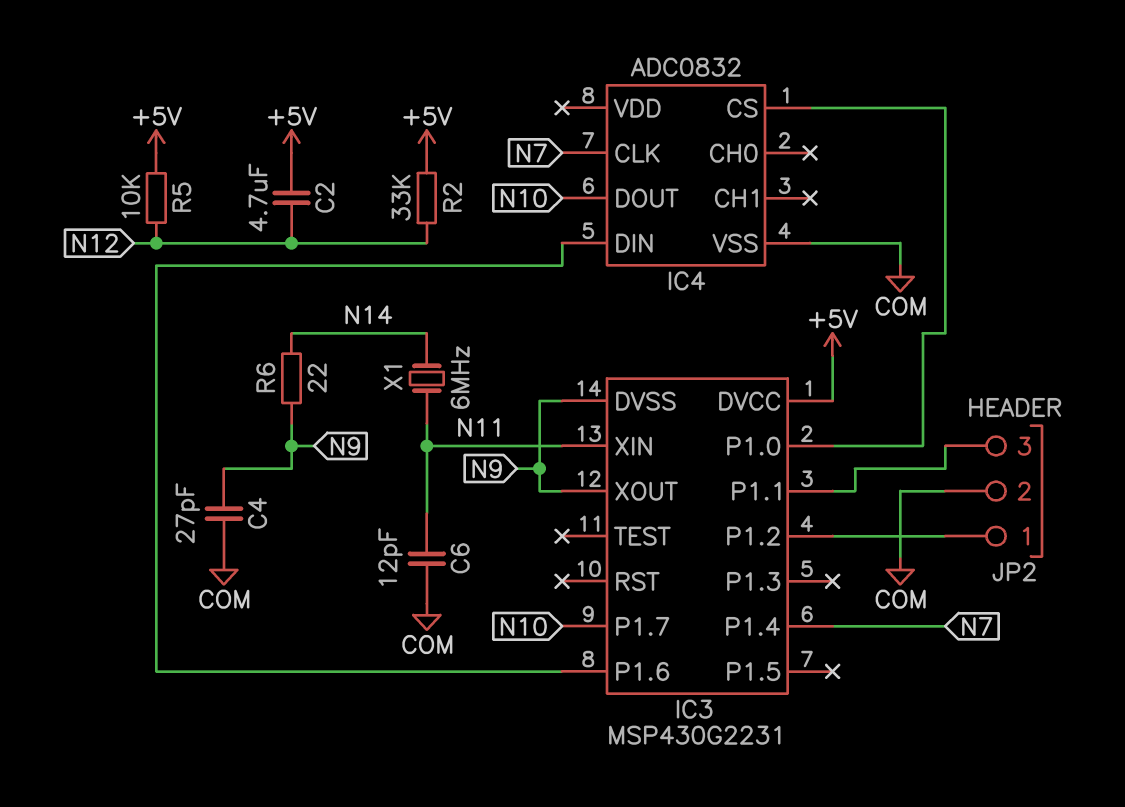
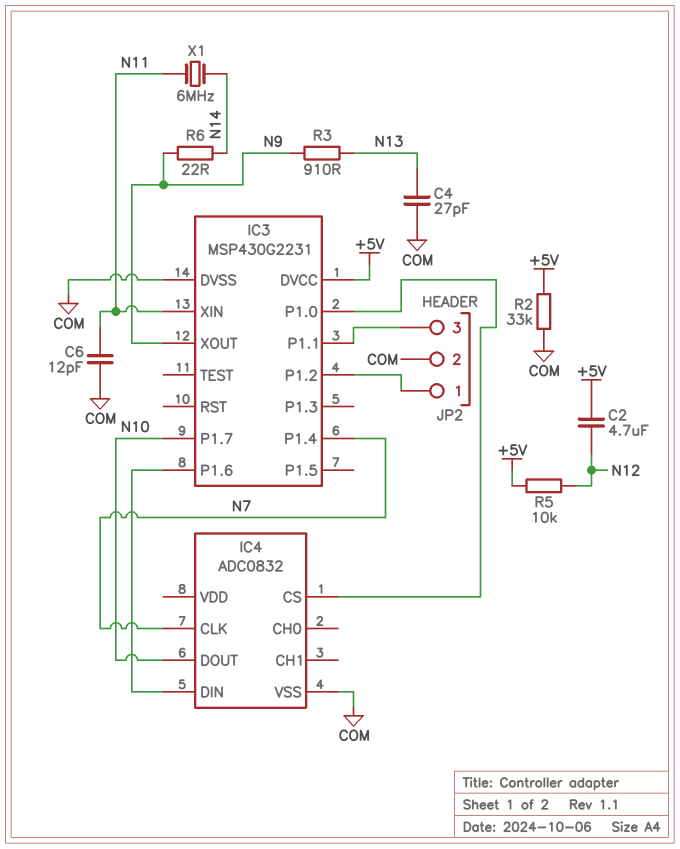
C4: 27pF (COM, N9) -> 27pF (COM, N13)
IC3 pin DVSS: N9 -> COM
R2: 33k (+5V, N12) -> 33k (+5V, COM)
R3: none -> 910 (N9, N13)

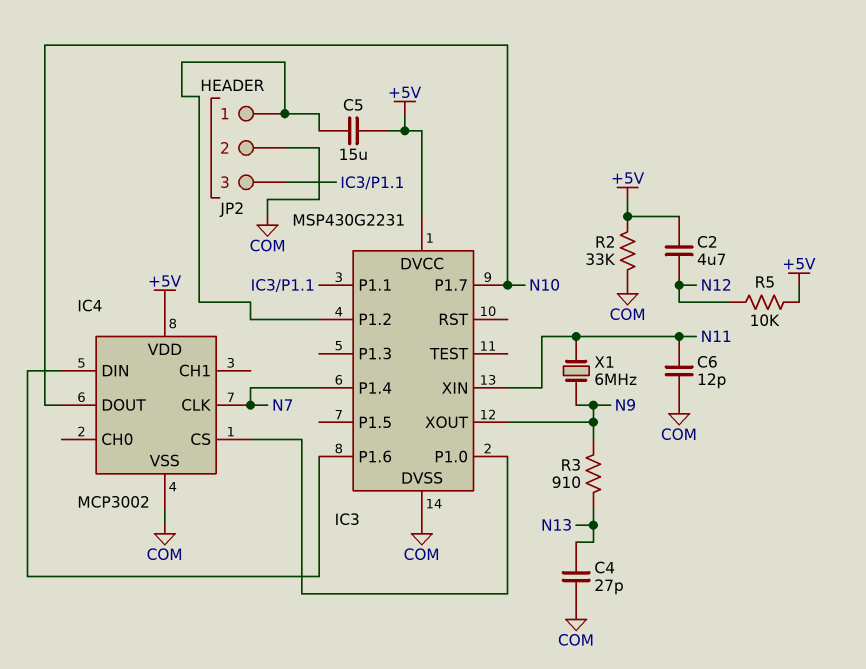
C5: none -> 15uF (+5V, IC3/P1.2)
IC4: ADC0832 -> MCP3002
IC4 pin VDD: none -> +5V
R6: 22 (N9, N14) -> none
X1: 6MHz (N11, N14) -> 6MHz (N9, N11)

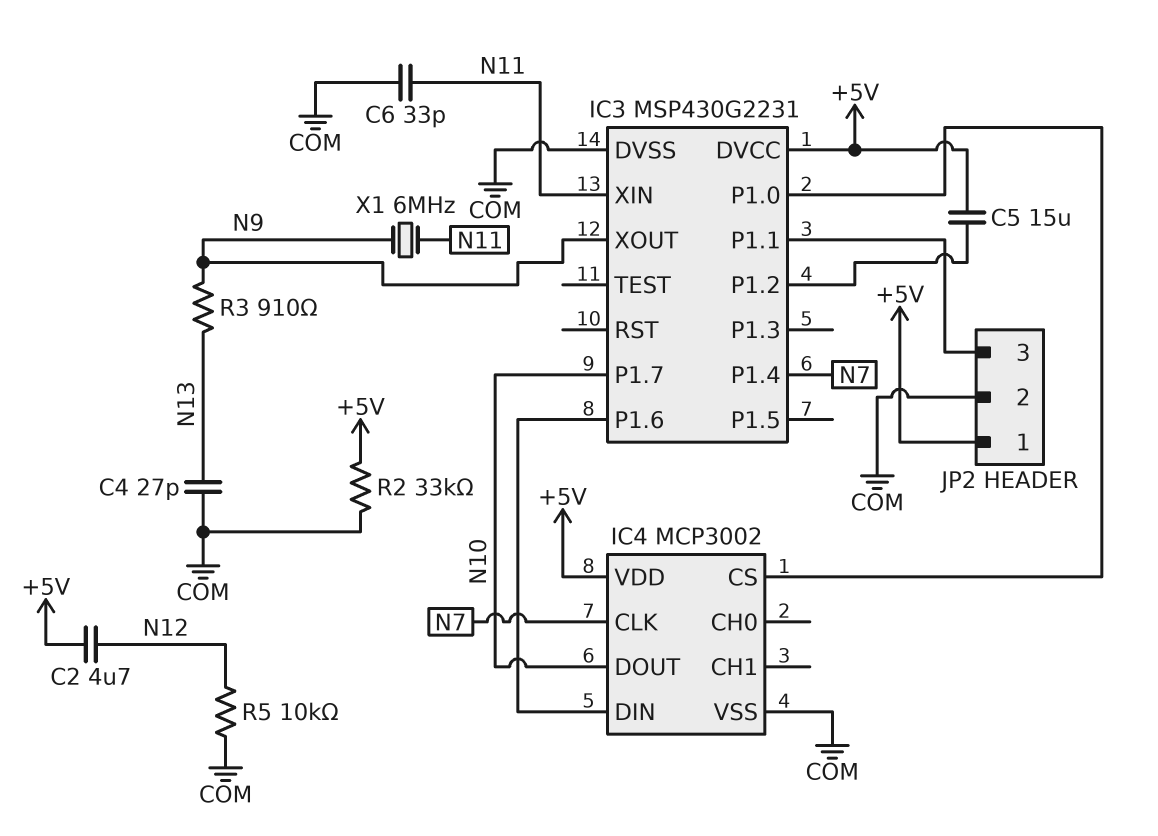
C6: 12pF (COM, N11) -> 33pF (COM, N11)
JP2 pin 1: IC3/P1.2 -> +5V
R5: 10k (+5V, N12) -> 10k (COM, N12)

